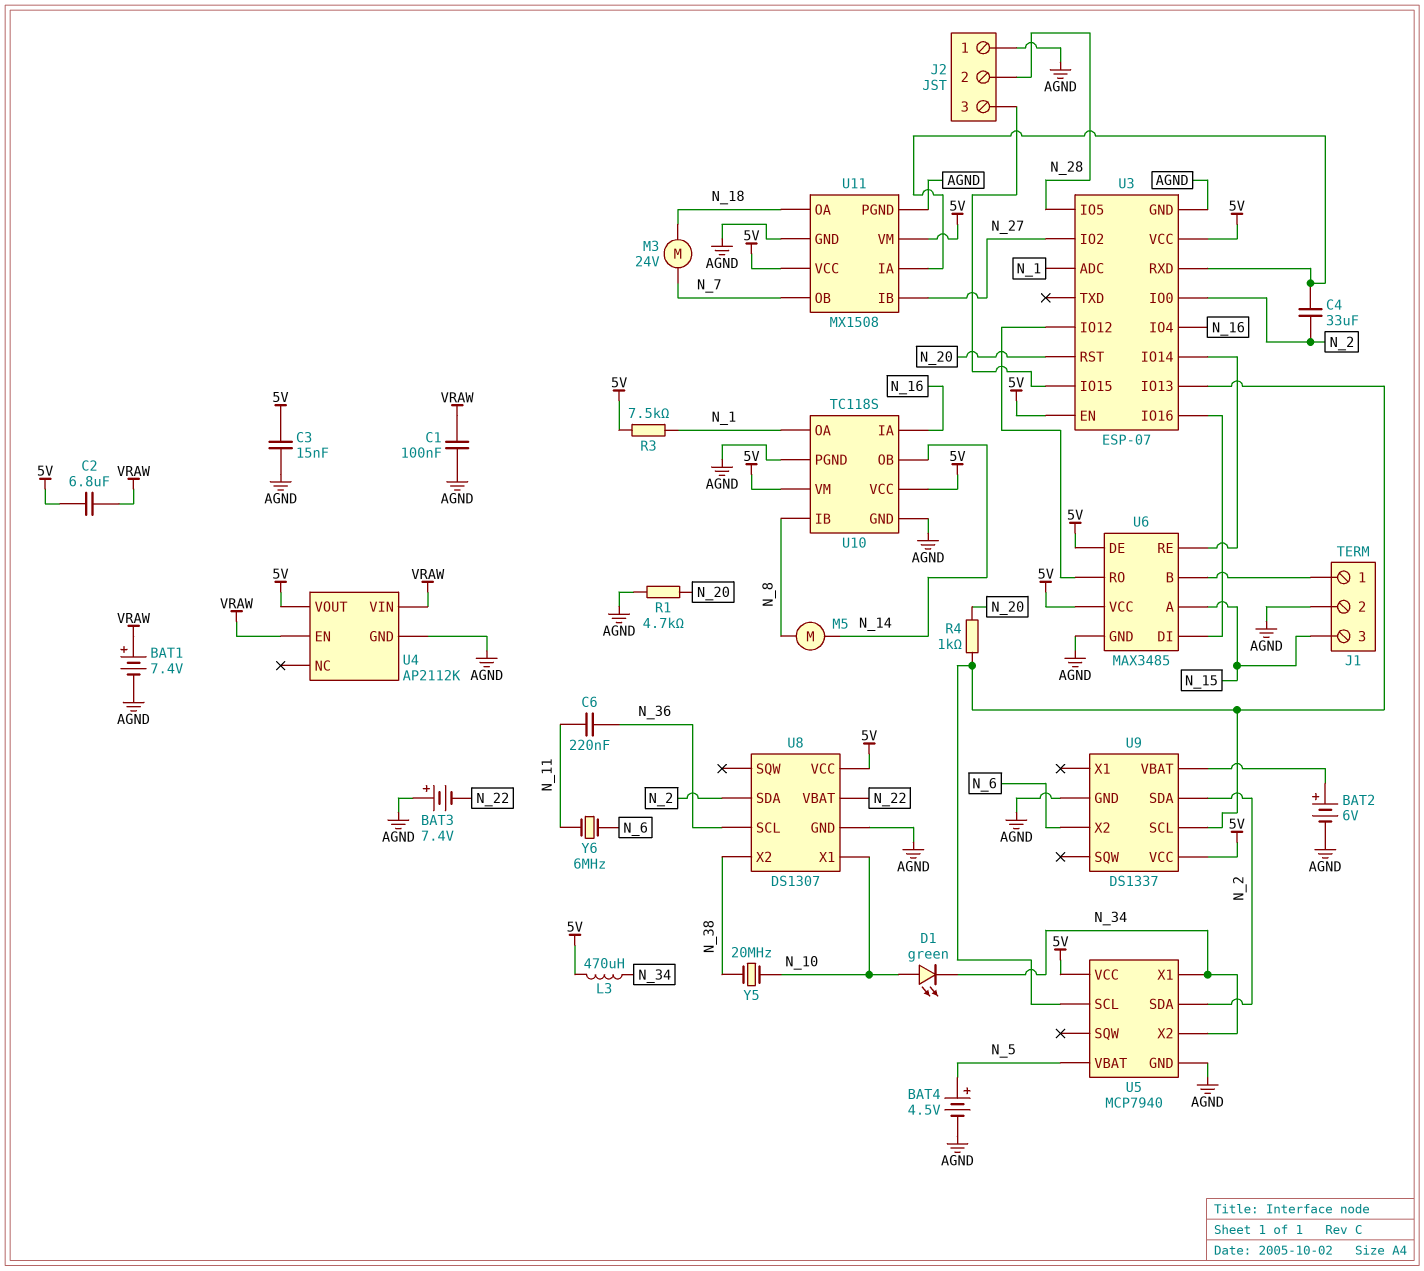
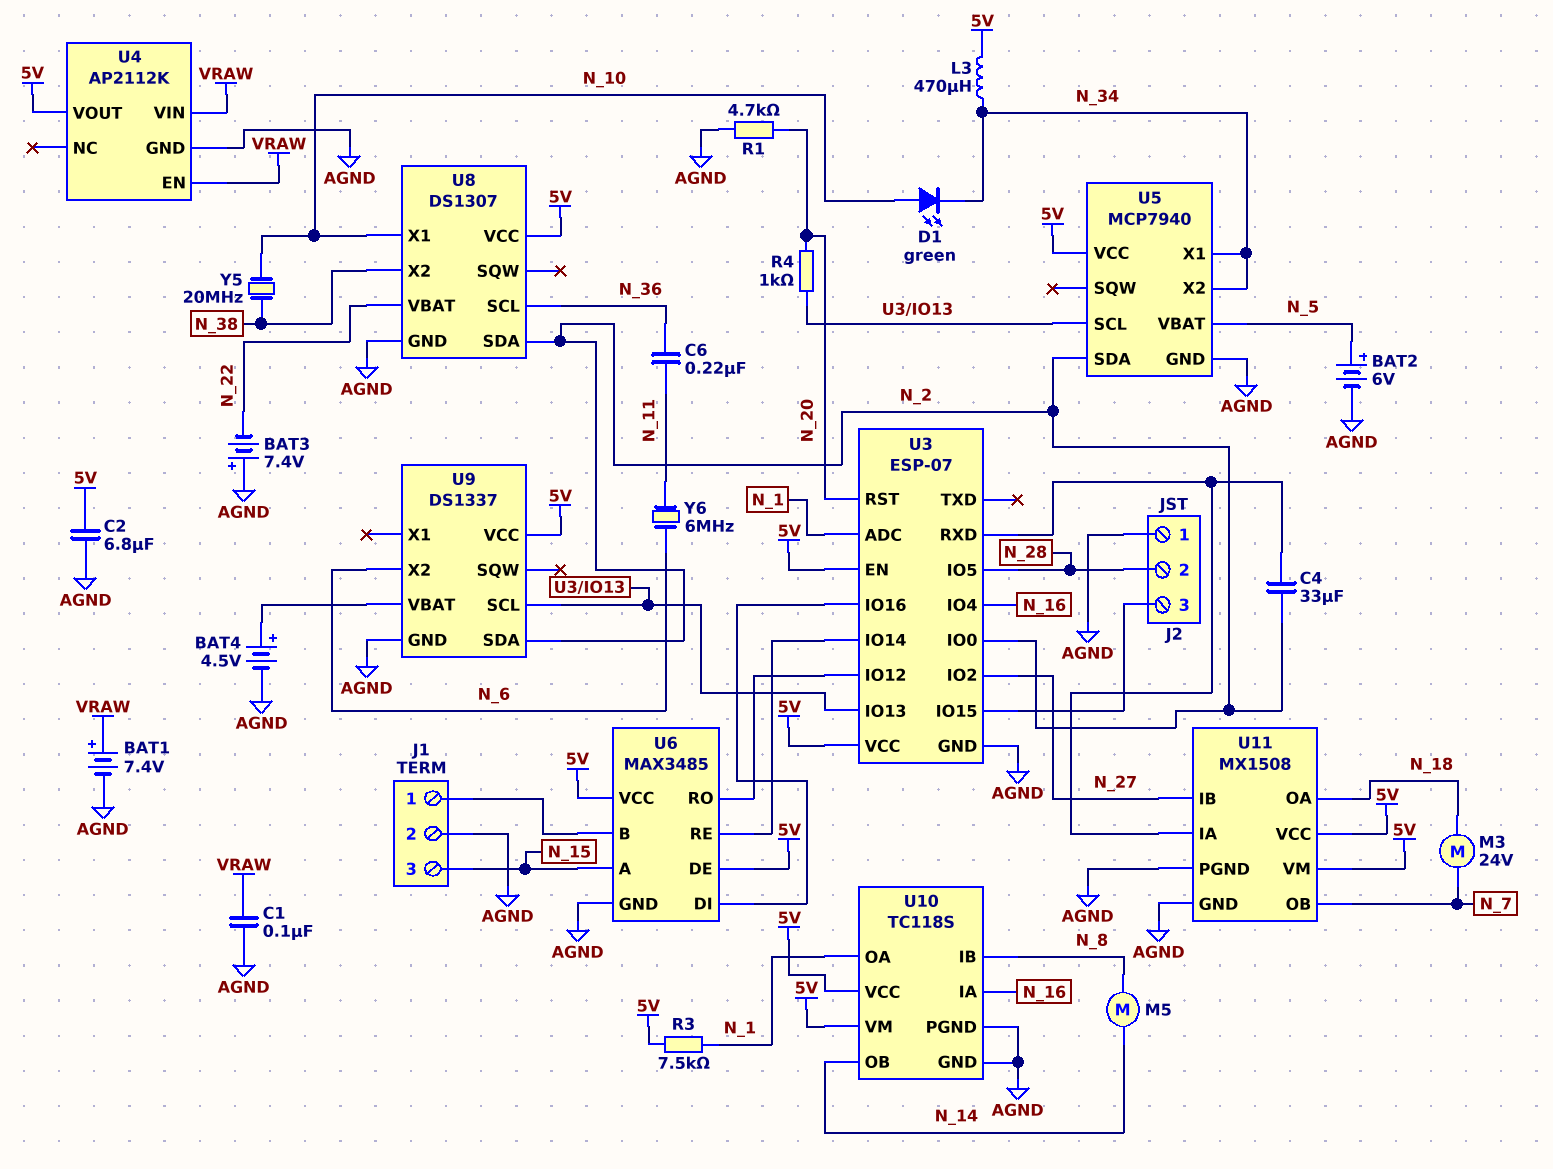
BAT2: 6V (plus U9/VBAT, minus AGND) -> 6V (plus N_5, minus AGND)
BAT4: 4.5V (plus N_5, minus AGND) -> 4.5V (plus U9/VBAT, minus AGND)
C2: 6.8uF (5V, VRAW) -> 6.8uF (5V, AGND)
C3: 15nF (5V, AGND) -> none

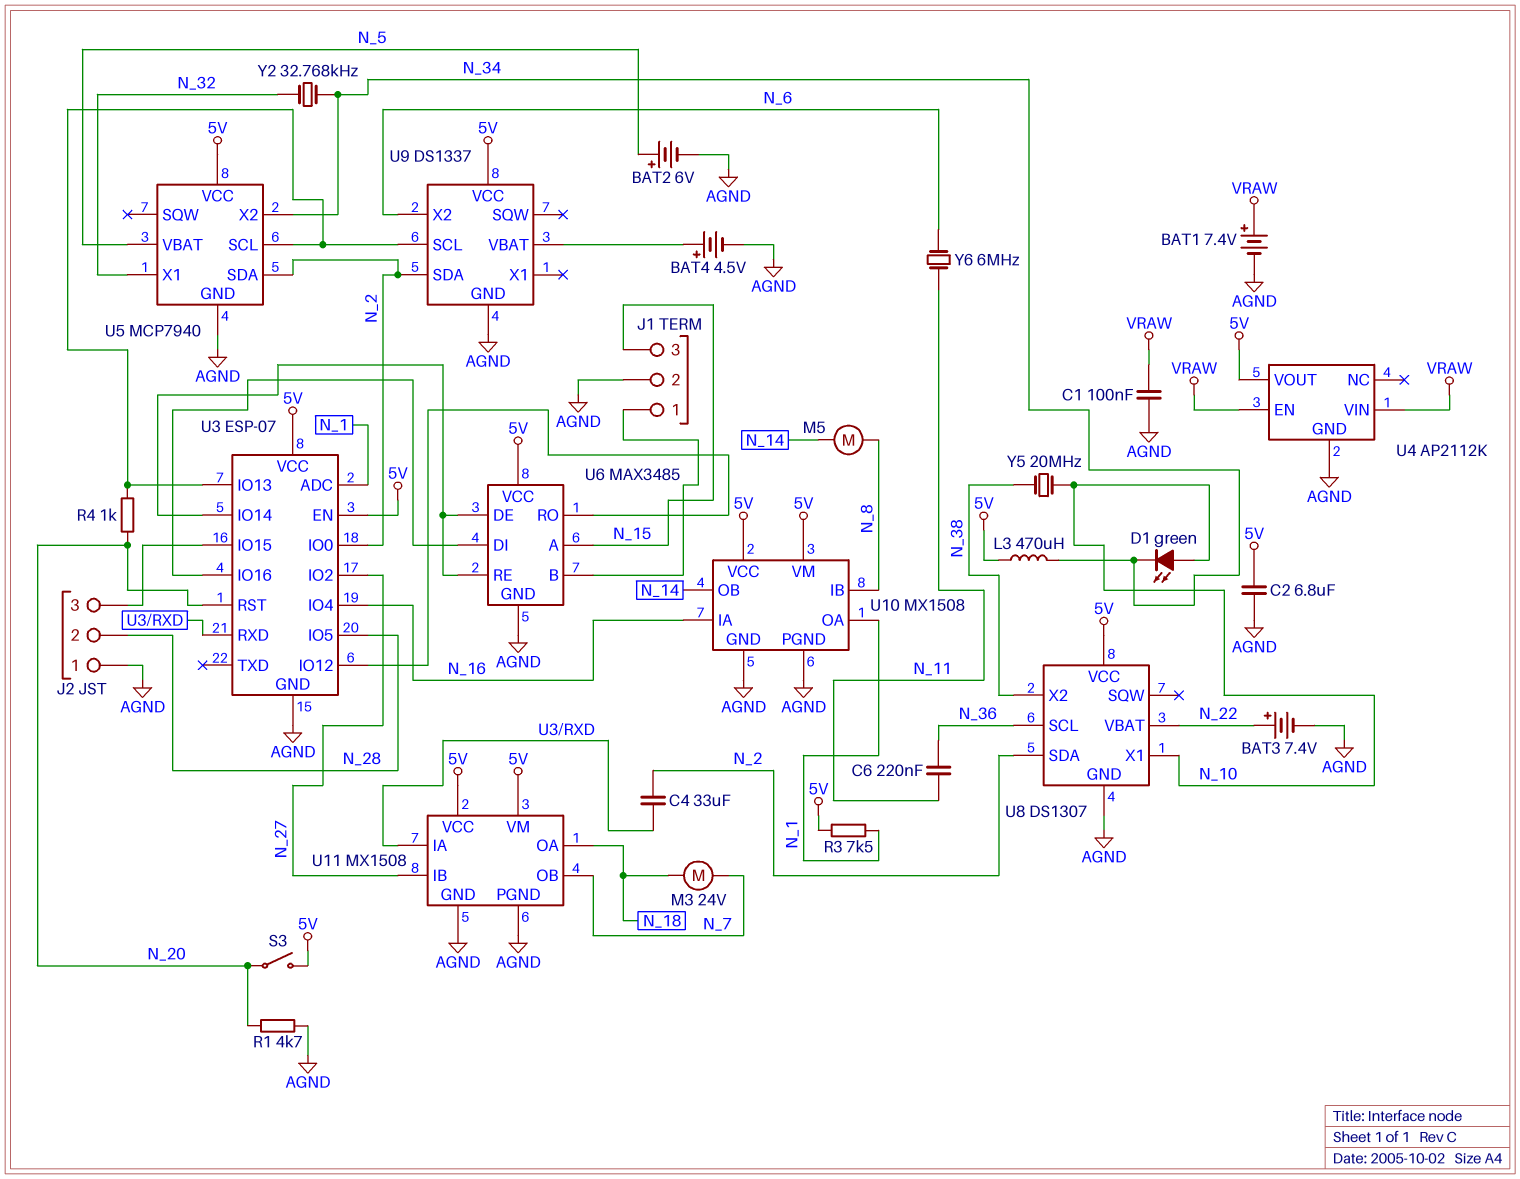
BAT3: 7.4V (plus AGND, minus N_22) -> 7.4V (plus N_22, minus AGND)
S3: none -> switch (5V, N_20)
U5 pin X1: N_34 -> N_32
U6 pin DE: 5V -> U3/IO14
U10: TC118S -> MX1508
Y2: none -> 32.768kHz (N_32, N_34)

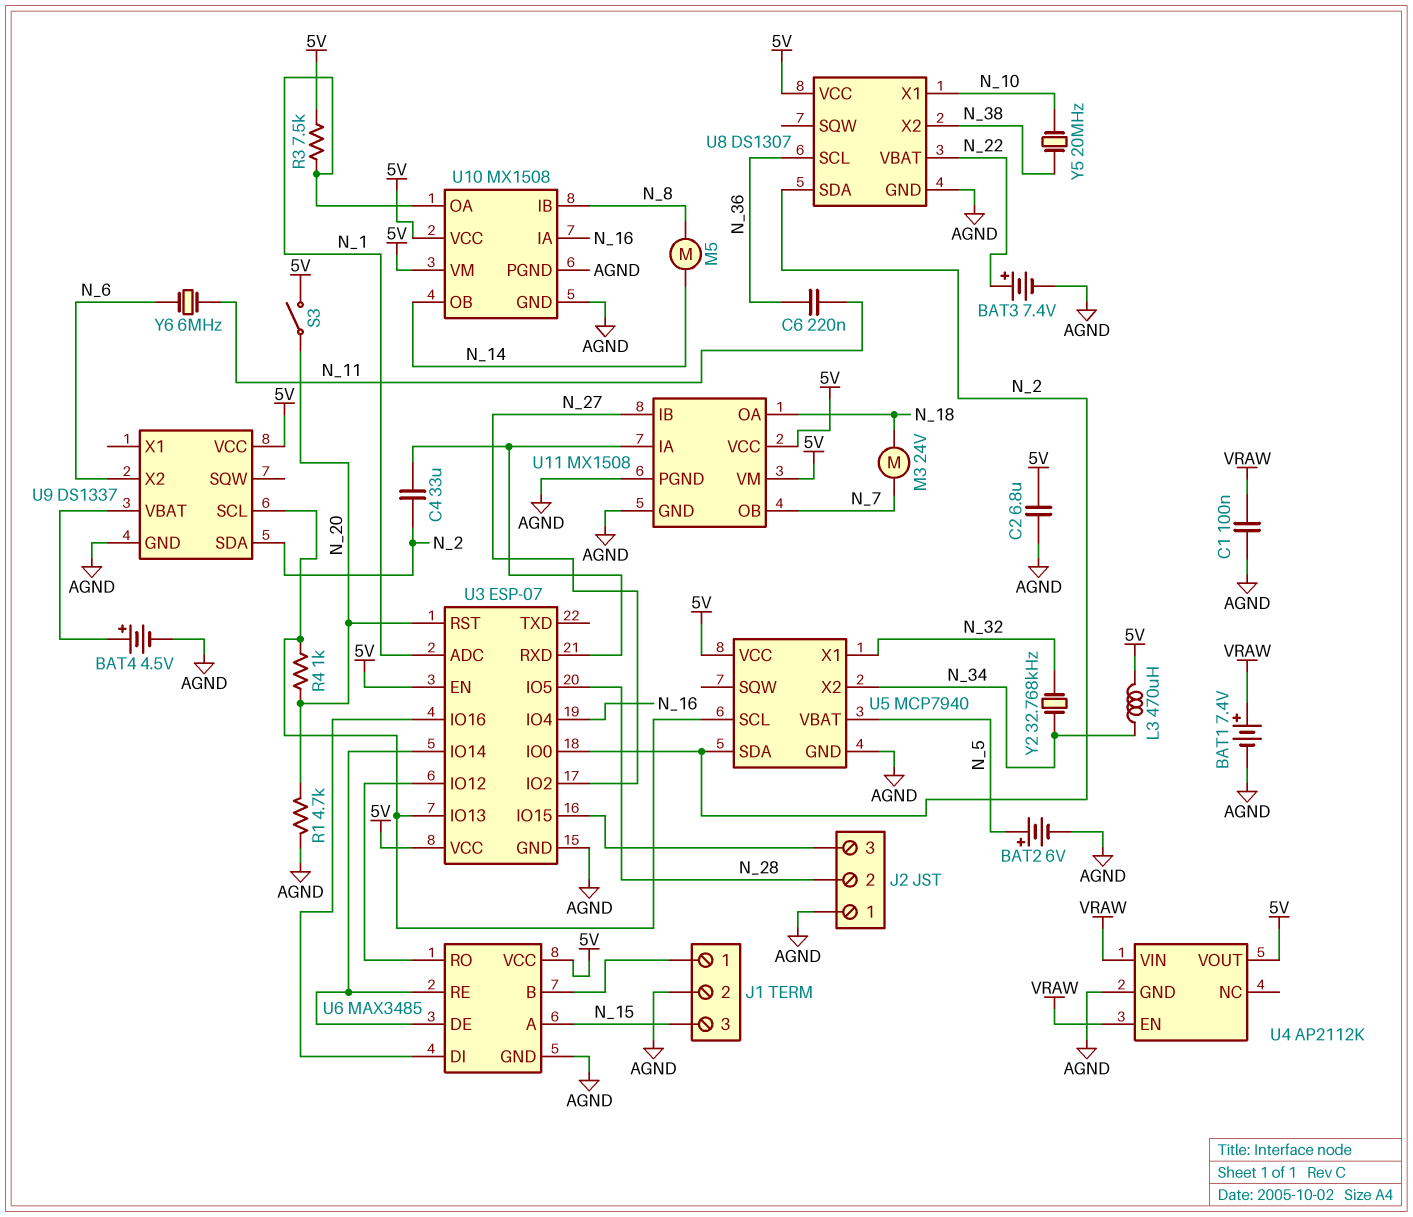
D1: LED green (A N_10, K N_34) -> none

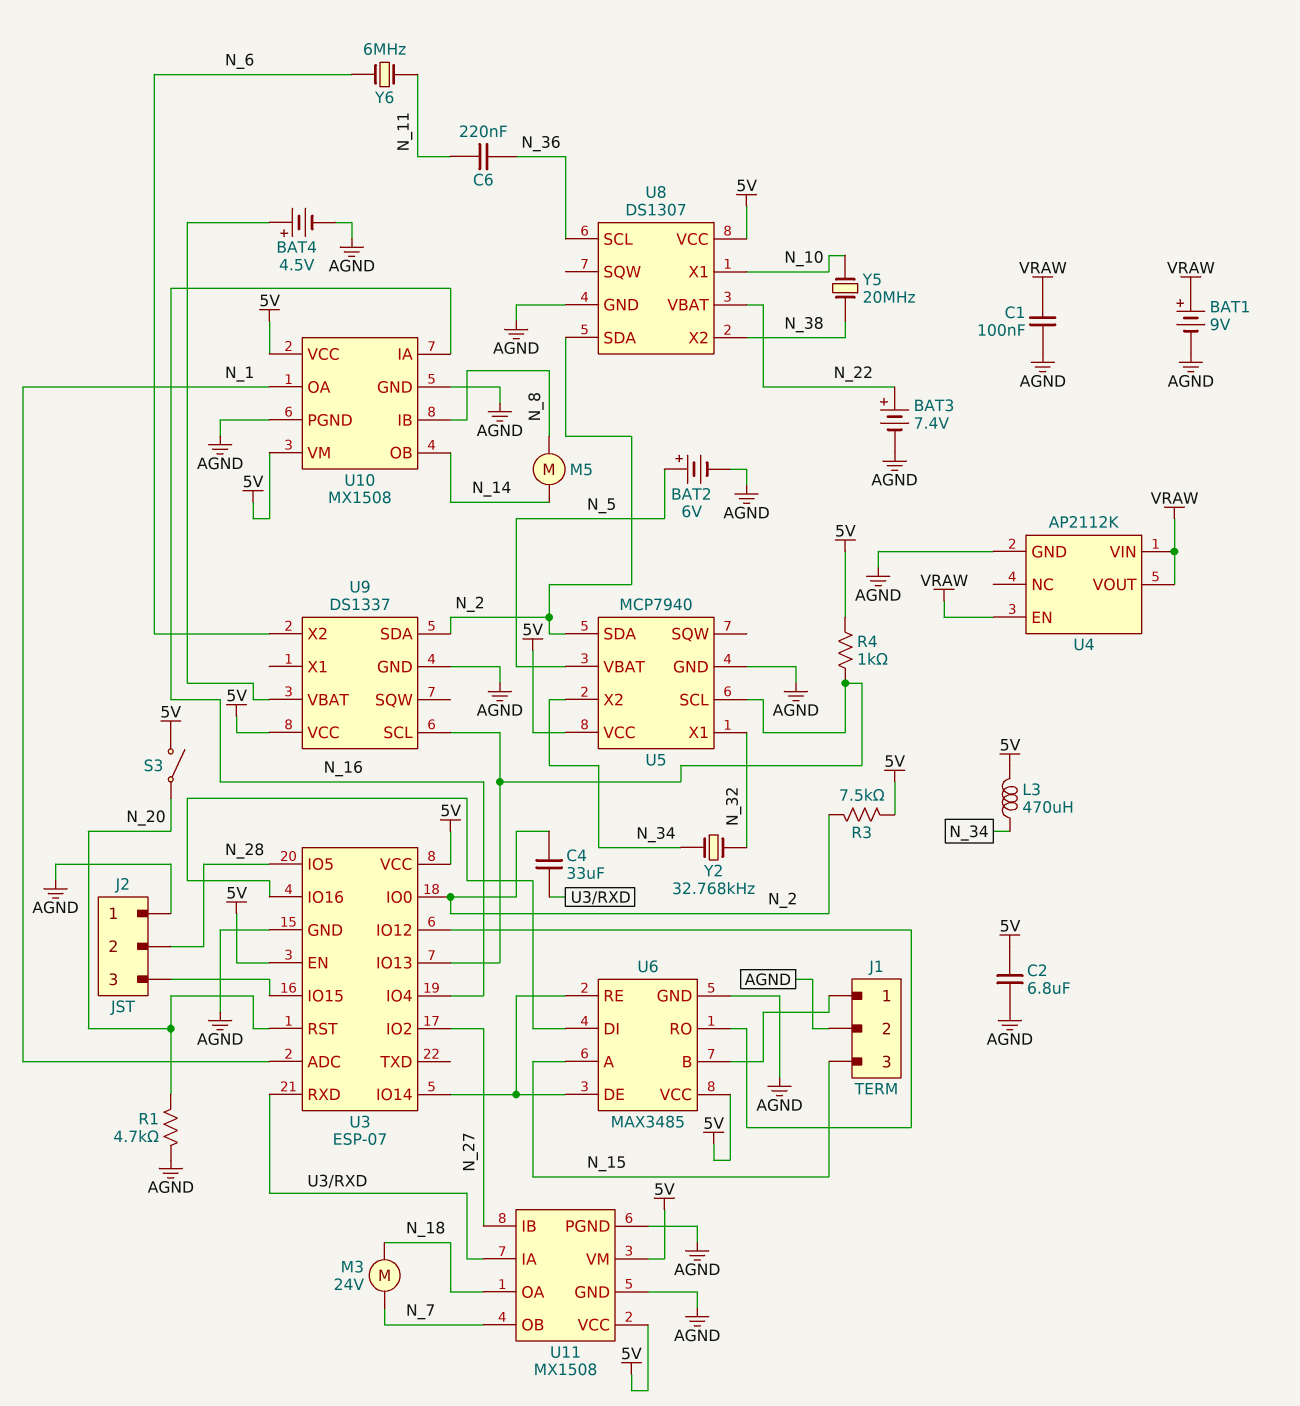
BAT1: 7.4V (plus VRAW, minus AGND) -> 9V (plus VRAW, minus AGND)
R3: 7.5k (5V, N_1) -> 7.5k (5V, N_2)
R4: 1k (N_20, U3/IO13) -> 1k (5V, U3/IO13)
U4 pin VOUT: 5V -> VRAW

